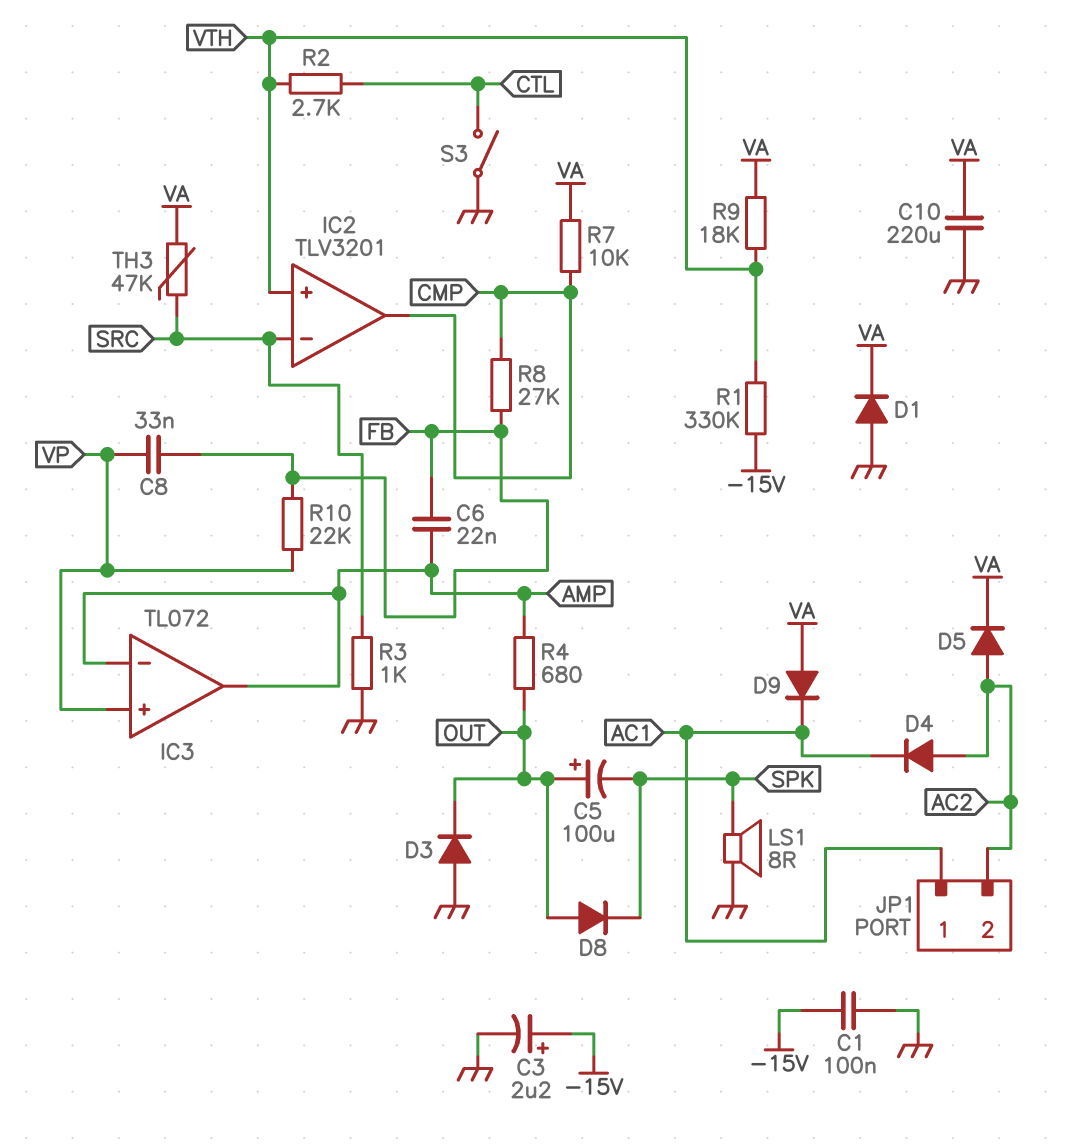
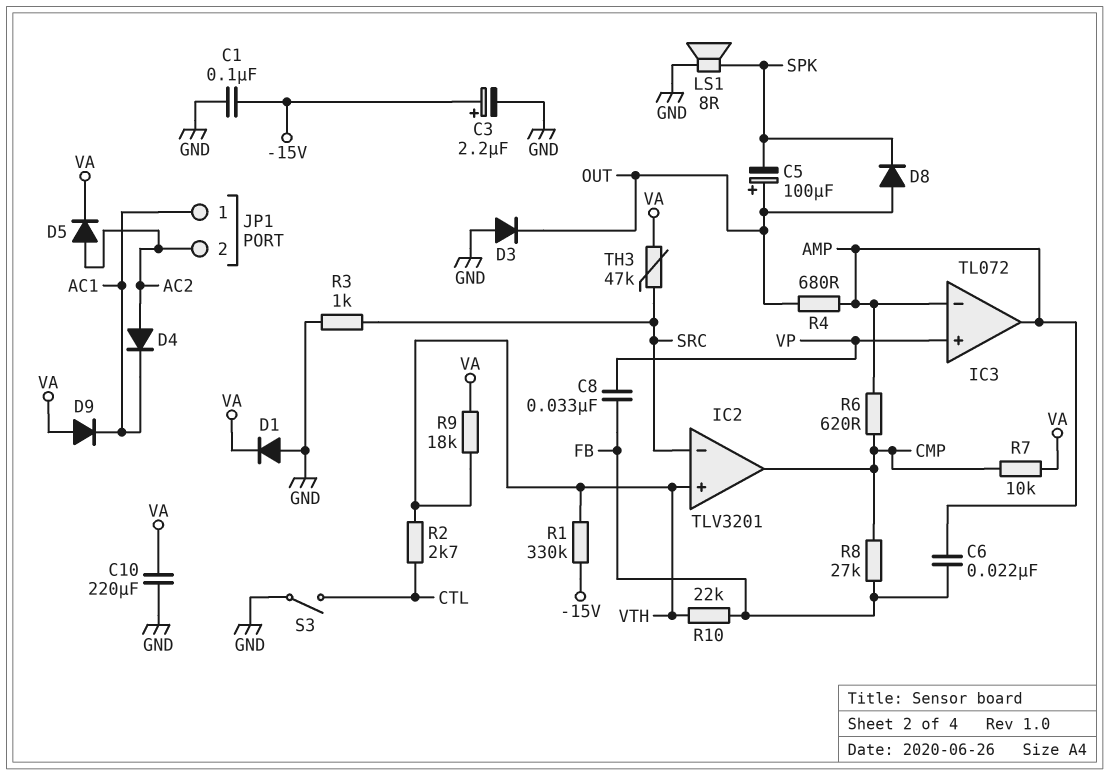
R6: none -> 620 (AMP, CMP)
R10: 22k (FB, VP) -> 22k (FB, VTH)

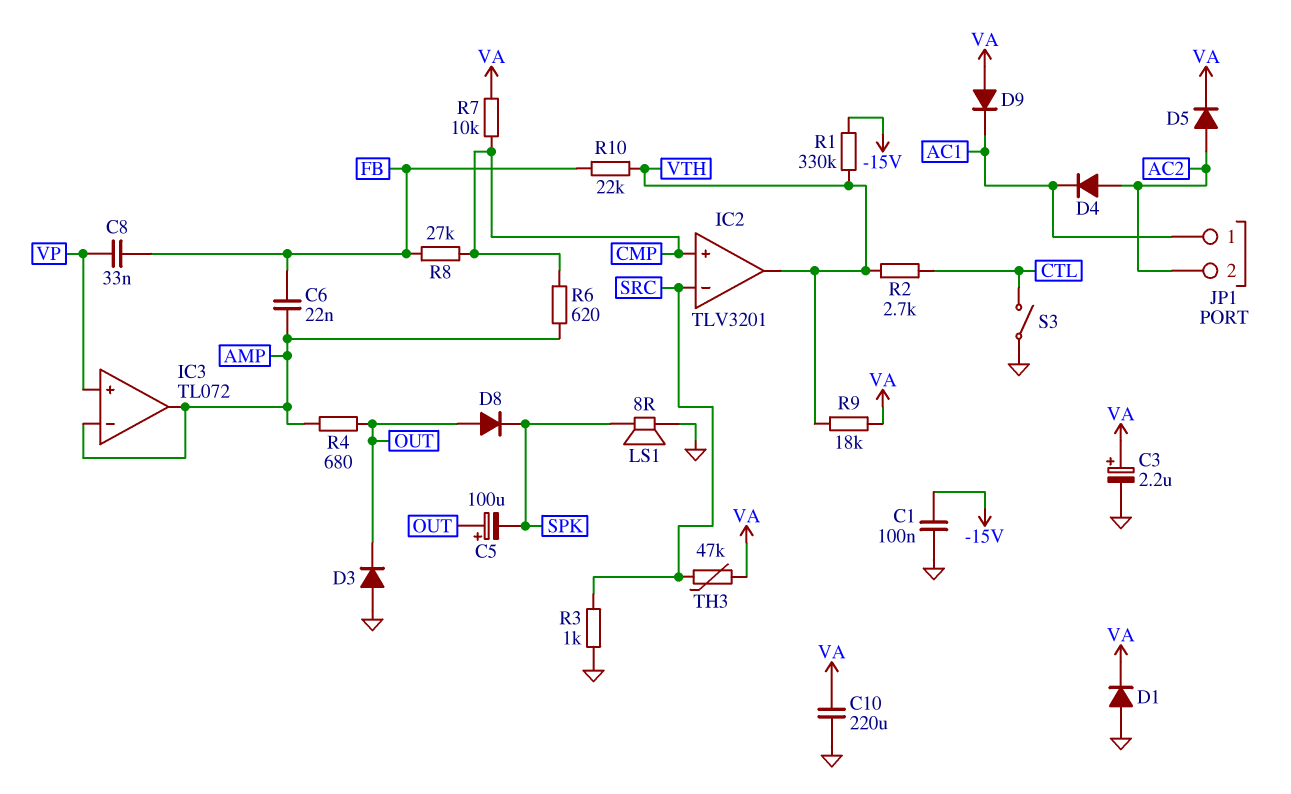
C3: 2.2uF (plus -15V, minus GND) -> 2.2uF (plus VA, minus GND)
IC2 pin in+: VTH -> CMP
IC2 pin out: CMP -> VTH

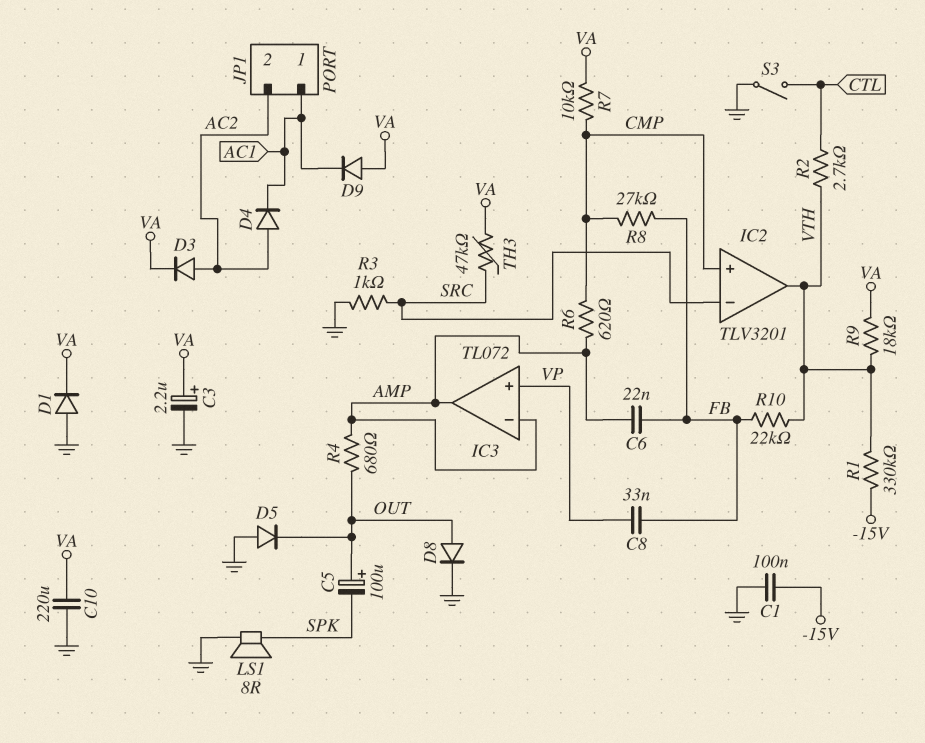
D3: diode (A GND, K OUT) -> diode (A AC2, K VA)
D5: diode (A AC2, K VA) -> diode (A GND, K OUT)
D8: diode (A OUT, K SPK) -> diode (A OUT, K GND)

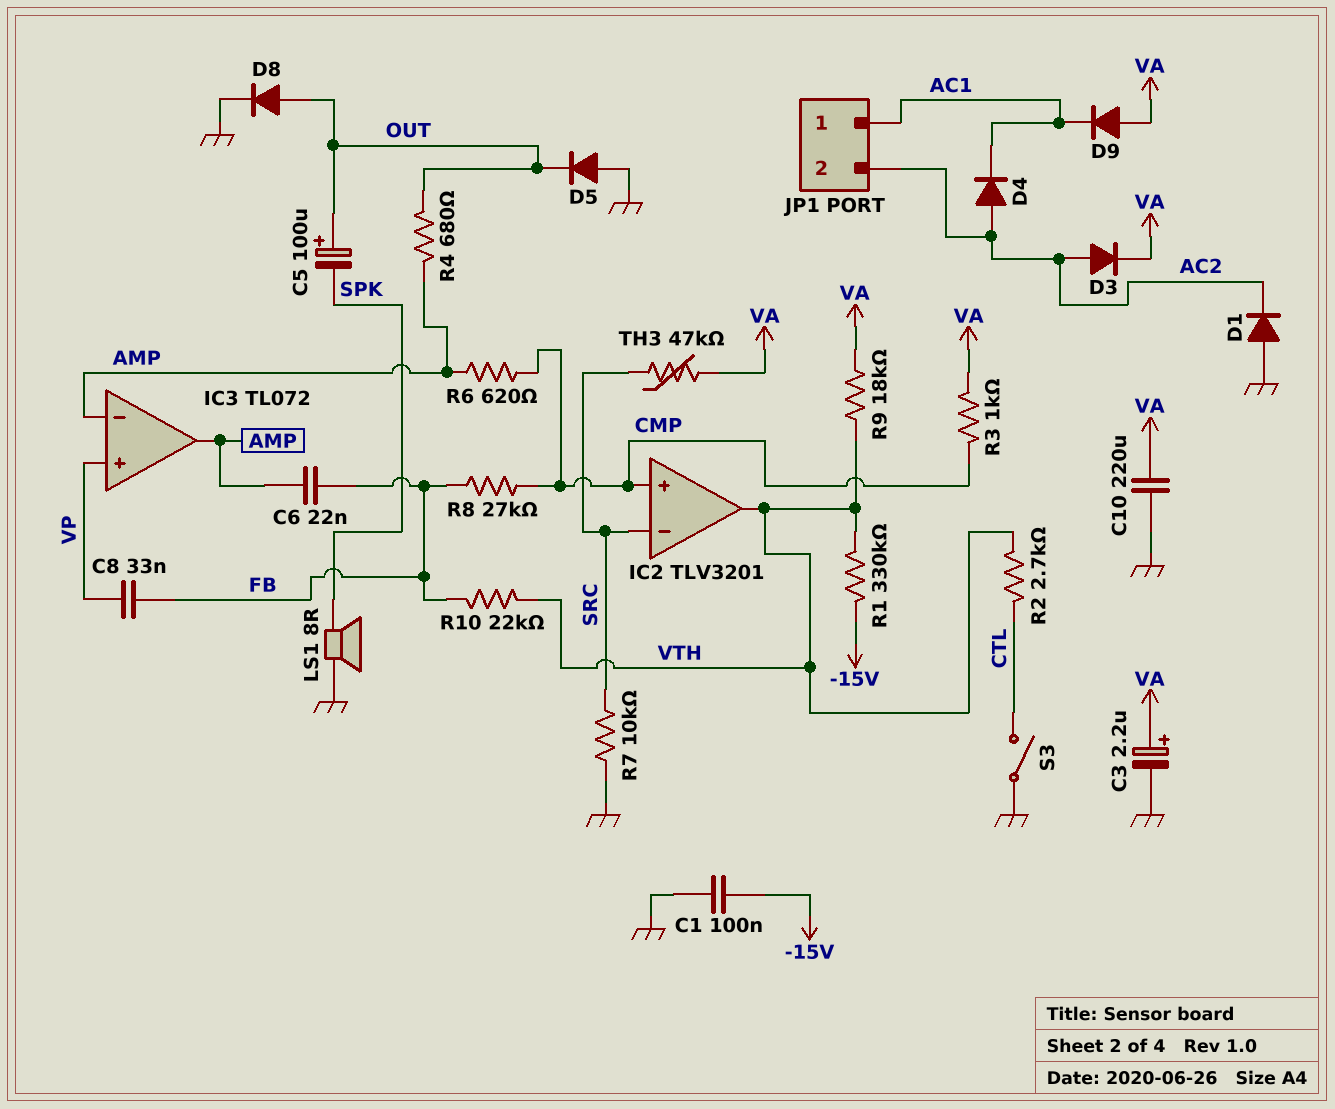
D1: diode (A GND, K VA) -> diode (A GND, K AC2)
R3: 1k (GND, SRC) -> 1k (CMP, VA)
R7: 10k (CMP, VA) -> 10k (GND, SRC)

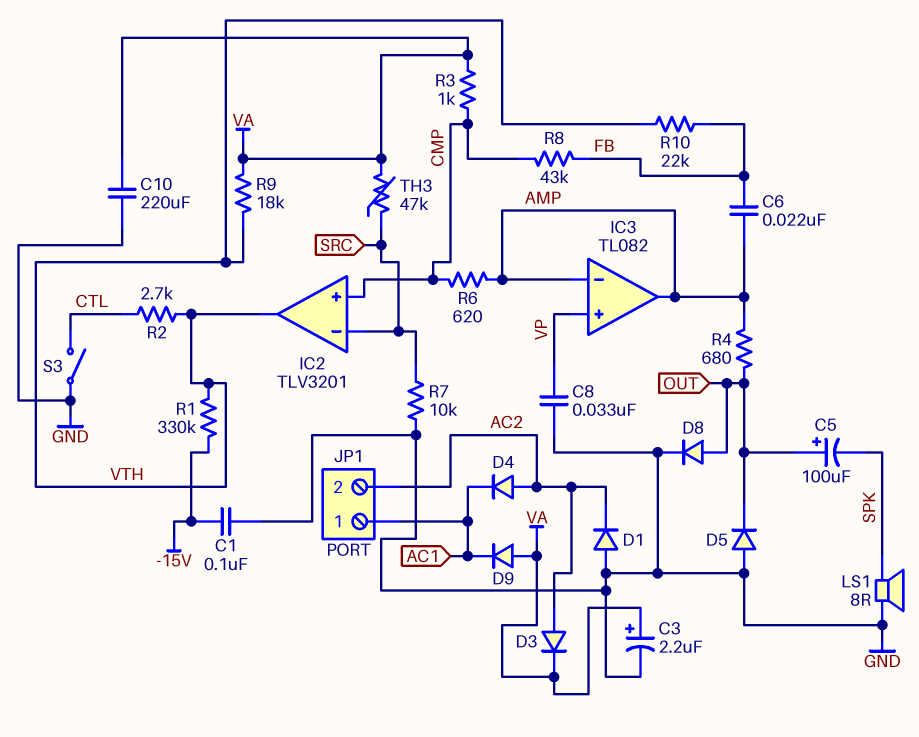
C8: 33nF (FB, VP) -> 33nF (GND, VP)
IC3: TL072 -> TL082
R8: 27k (CMP, FB) -> 43k (CMP, FB)

